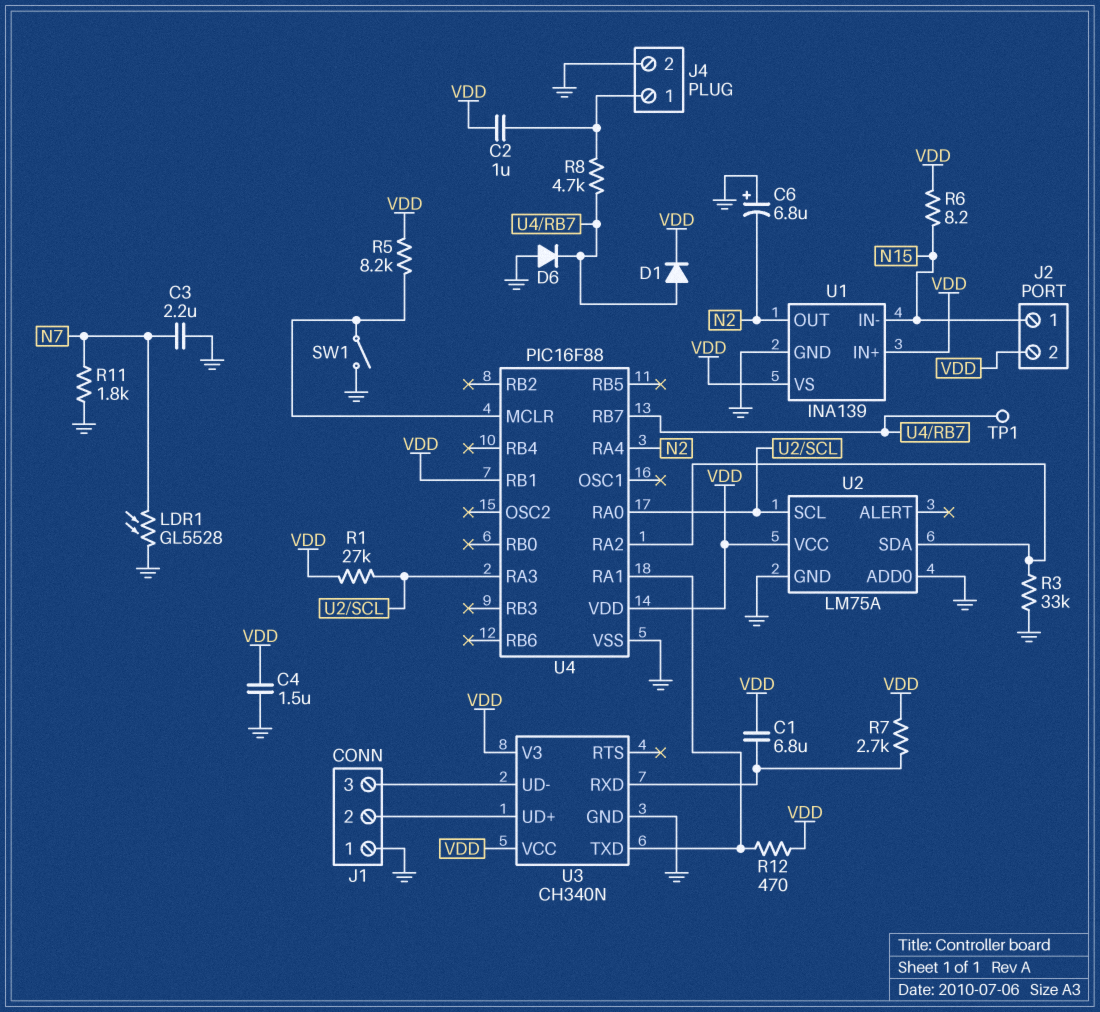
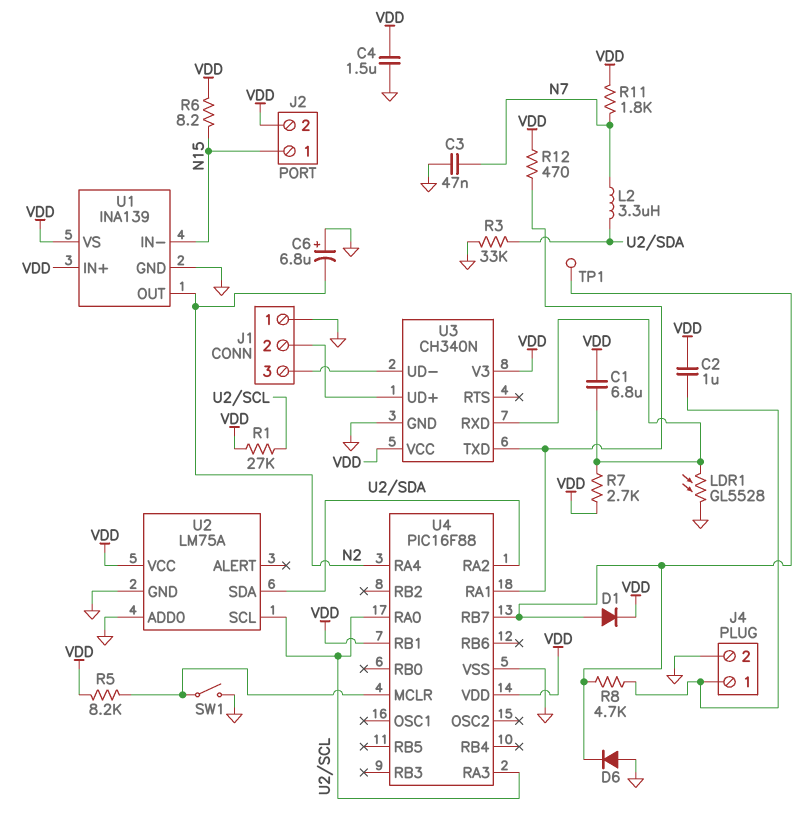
C3: 2.2uF (GND, N7) -> 47nF (GND, N7)
L2: none -> 3.3uH (N7, U2/SDA)
LDR1: GL5528 (GND, N7) -> GL5528 (GND, U3/RXD)
R11: 1.8k (GND, N7) -> 1.8k (N7, VDD)

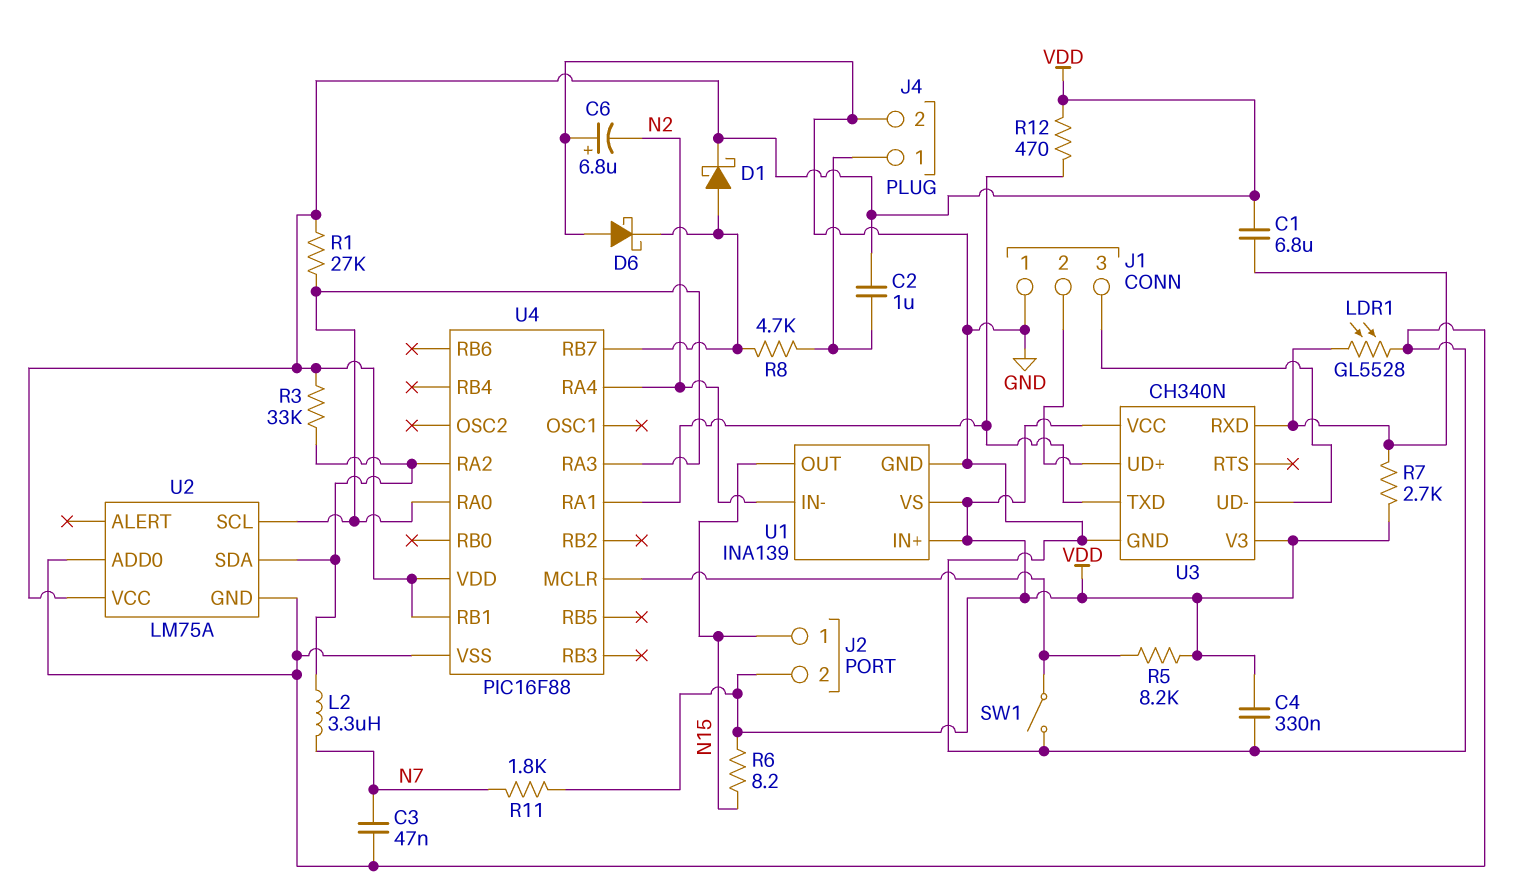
C4: 1.5uF (GND, VDD) -> 330nF (GND, VDD)
D1: diode (A U4/RB7, K VDD) -> schottky (A U4/RB7, K VDD)
D6: diode (A GND, K U4/RB7) -> schottky (A GND, K U4/RB7)
R3: 33k (GND, U2/SDA) -> 33k (U2/SDA, VDD)
TP1: test point (U4/RB7) -> none
U1 pin IN-: N15 -> N2
U1 pin OUT: N2 -> N15

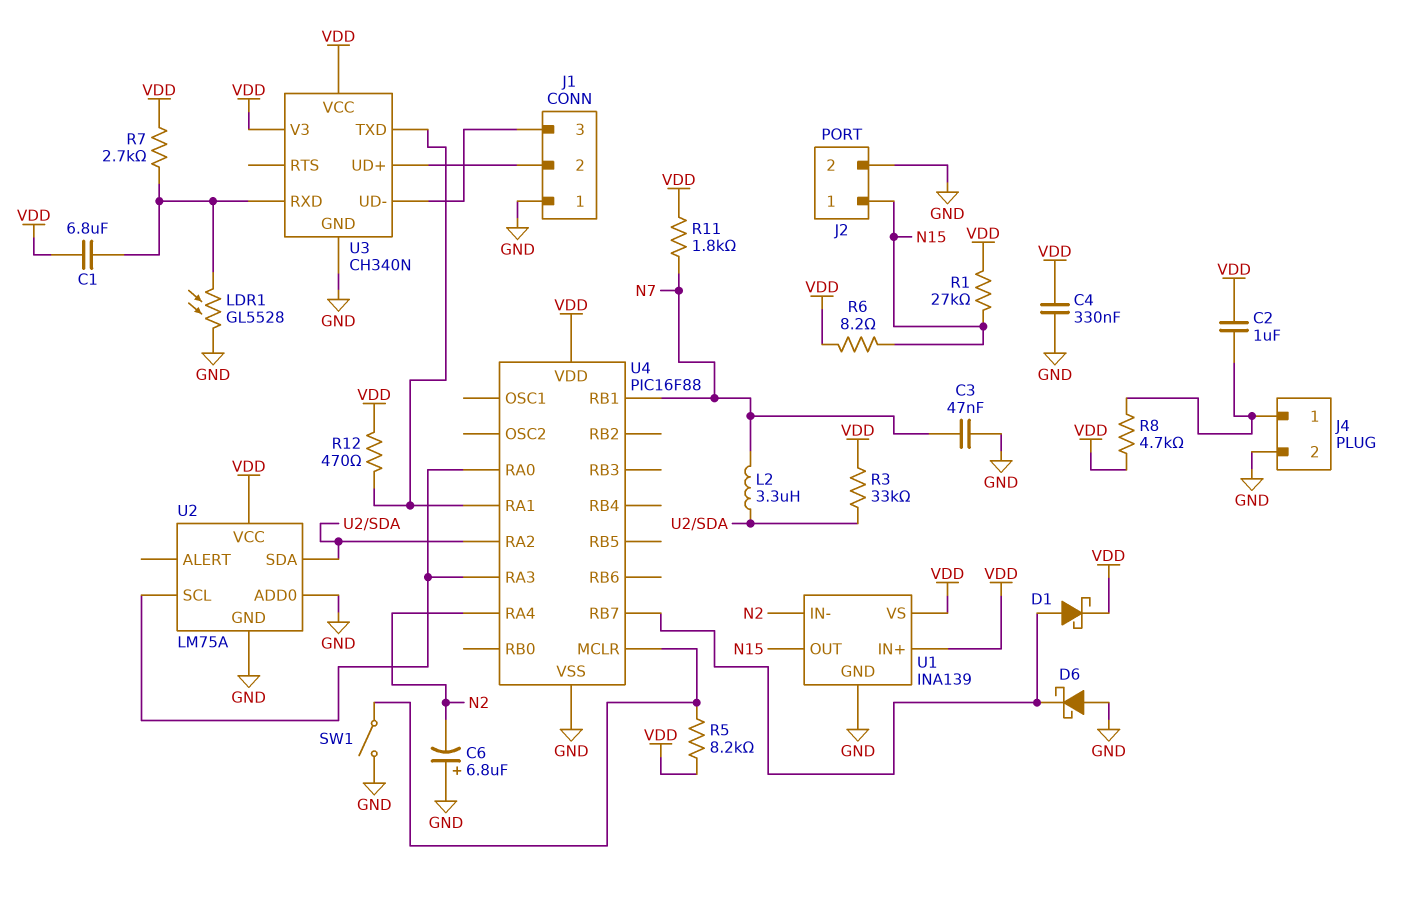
J2 pin 2: VDD -> GND
R1: 27k (U2/SCL, VDD) -> 27k (N15, VDD)
R8: 4.7k (J4/1, U4/RB7) -> 4.7k (J4/1, VDD)
U4 pin RB1: VDD -> N7

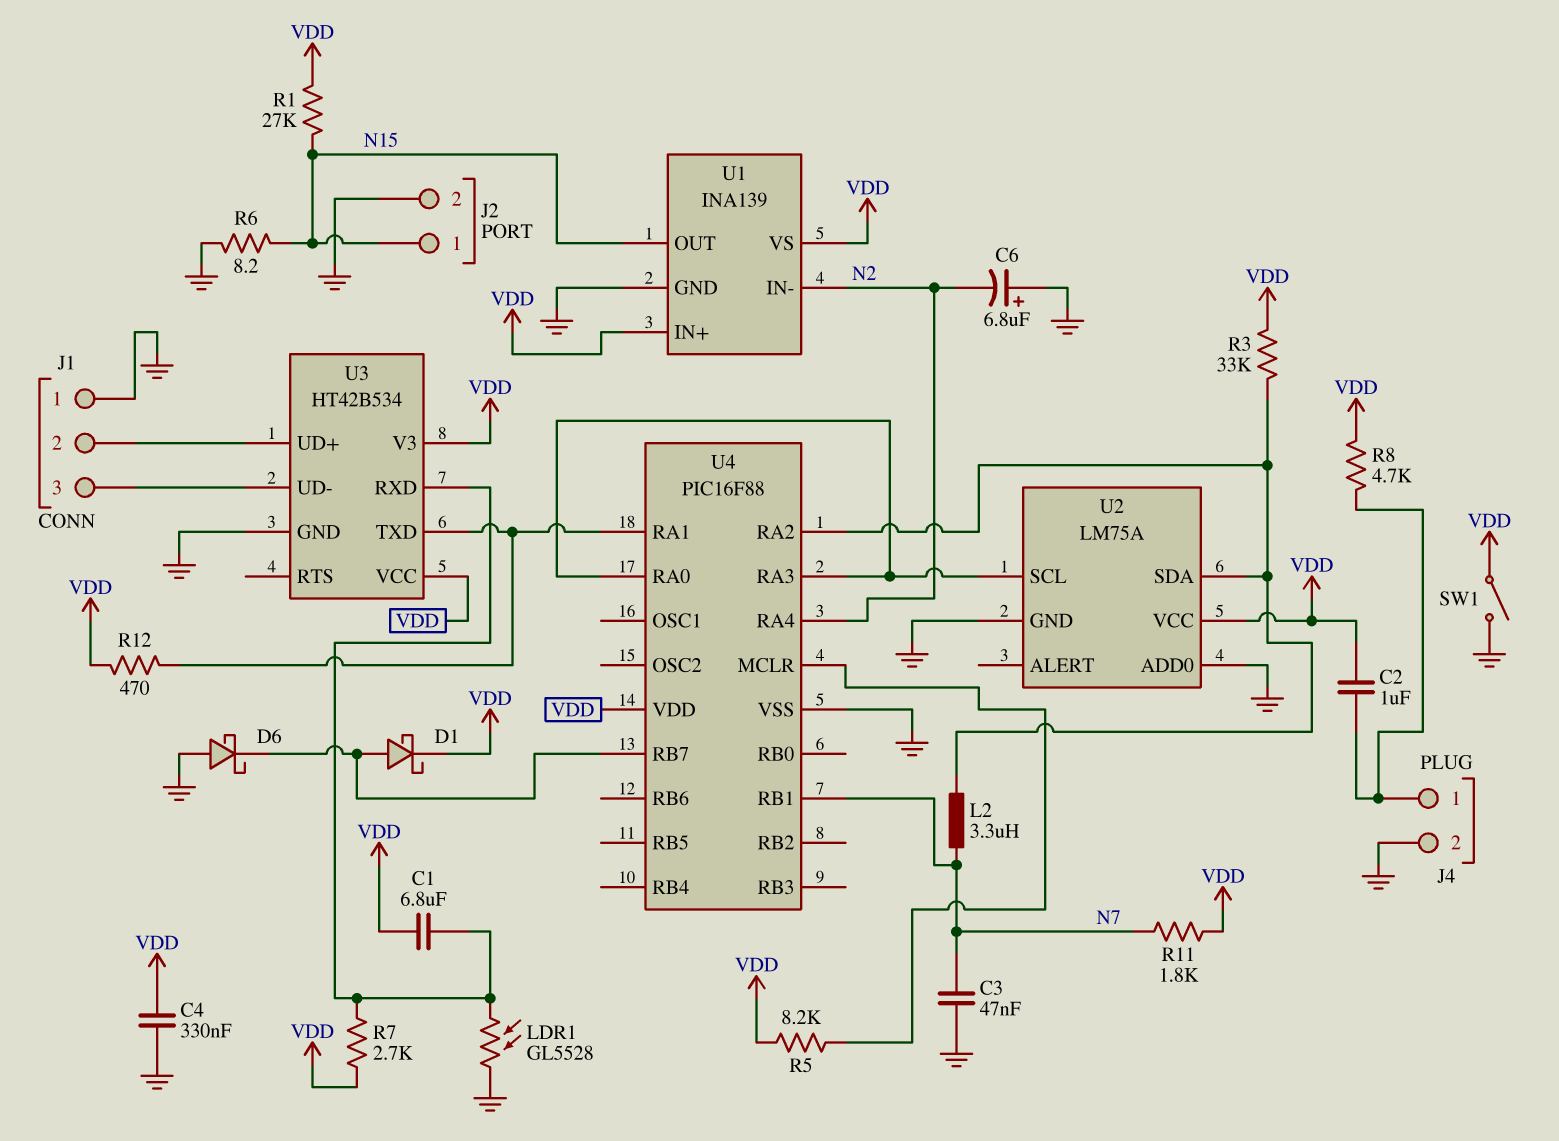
R6: 8.2 (N15, VDD) -> 8.2 (GND, N15)
SW1: switch (GND, U4/MCLR) -> switch (GND, VDD)
U3: CH340N -> HT42B534

